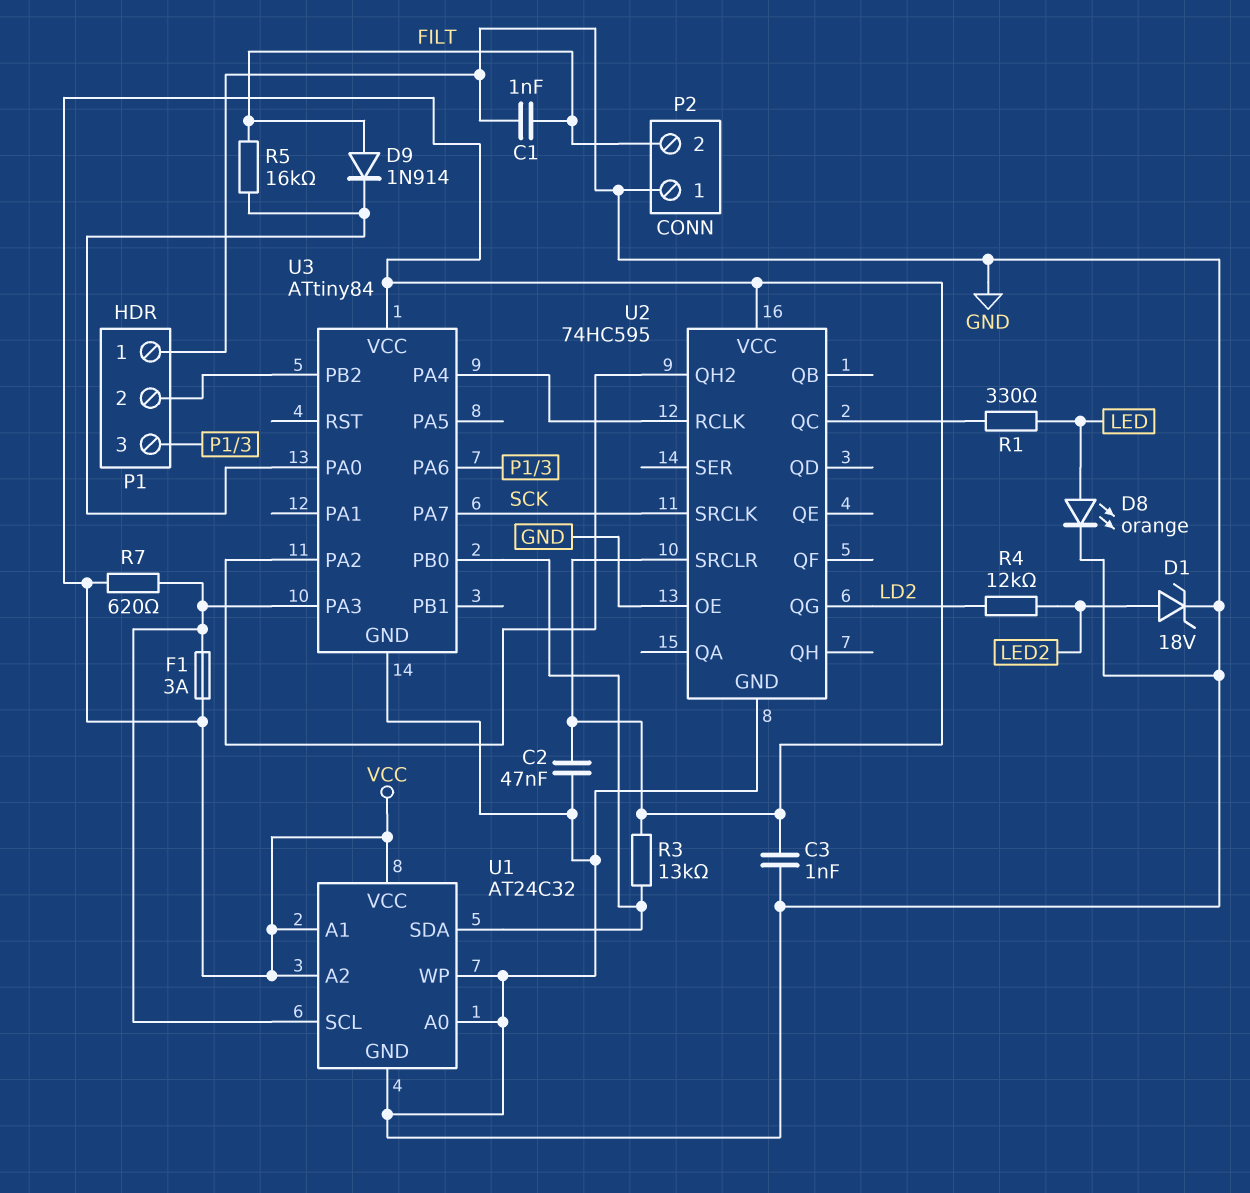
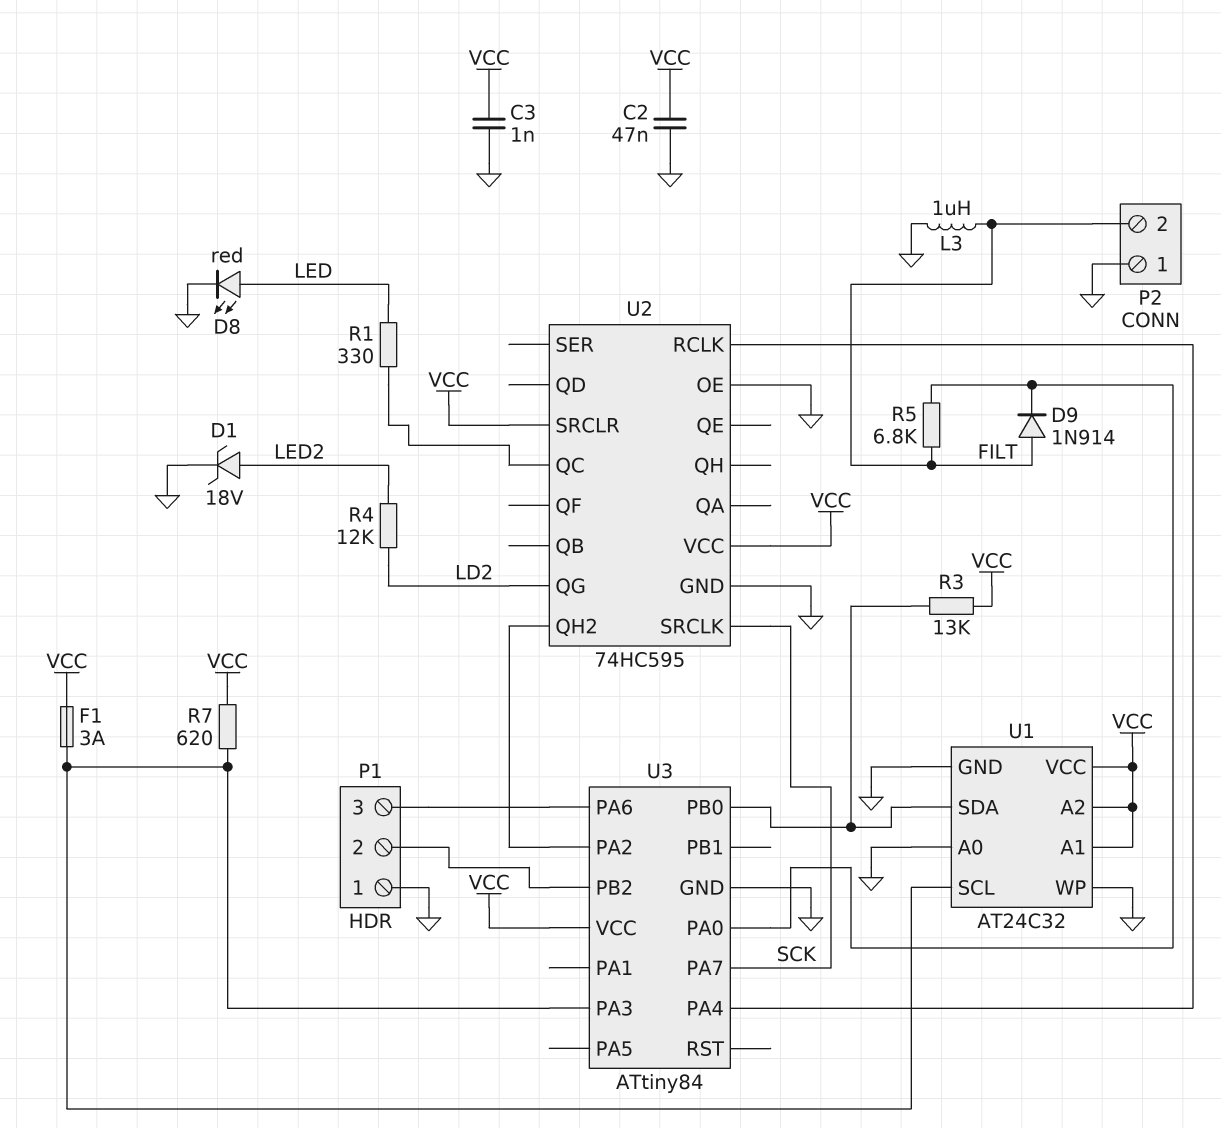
C1: 1nF (FILT, GND) -> none
D8: LED orange (A LED, K GND) -> LED red (A LED, K GND)
L3: none -> 1uH (FILT, GND)
R5: 16k (FILT, U3/PA0) -> 6.8k (FILT, U3/PA0)

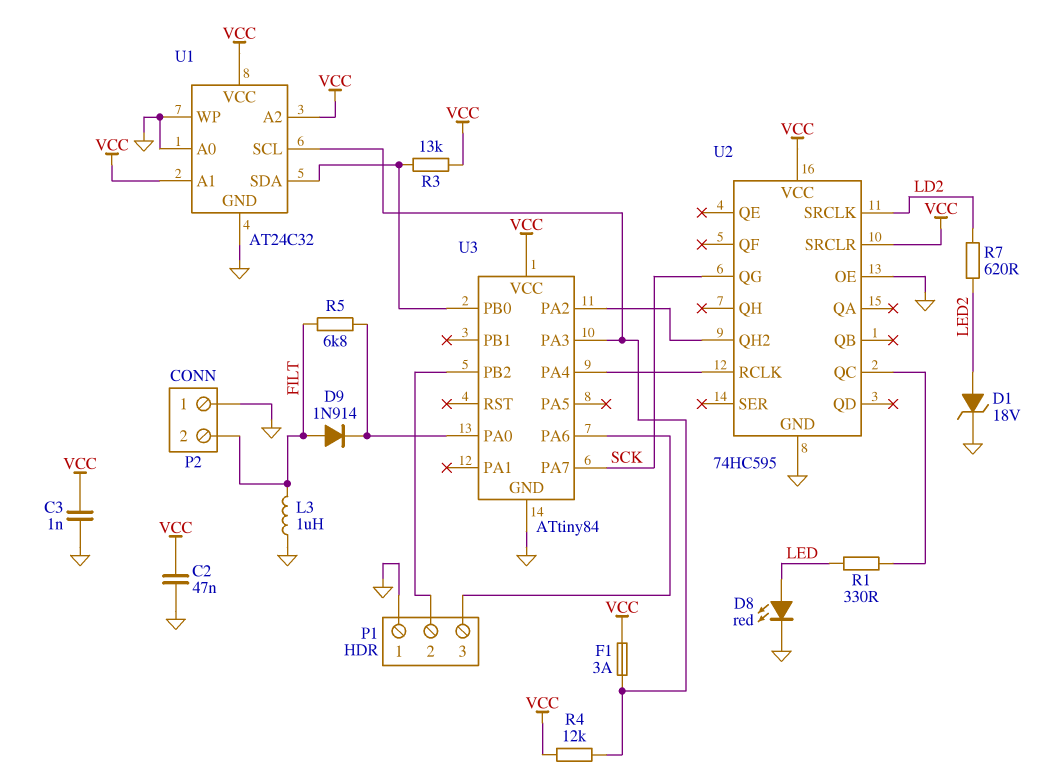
R4: 12k (LD2, LED2) -> 12k (U1/SCL, VCC)
R7: 620 (U1/SCL, VCC) -> 620 (LD2, LED2)
U2 pin QG: LD2 -> SCK
U2 pin SRCLK: SCK -> LD2

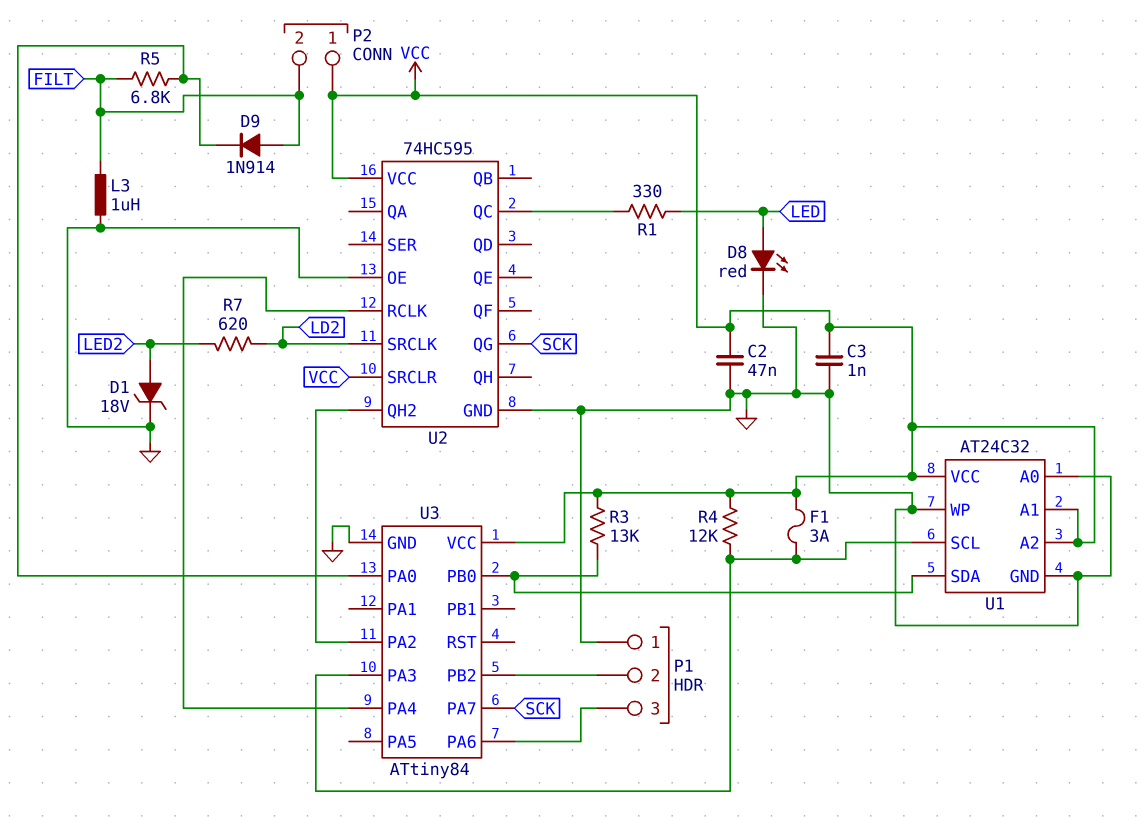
P2 pin 1: GND -> VCC

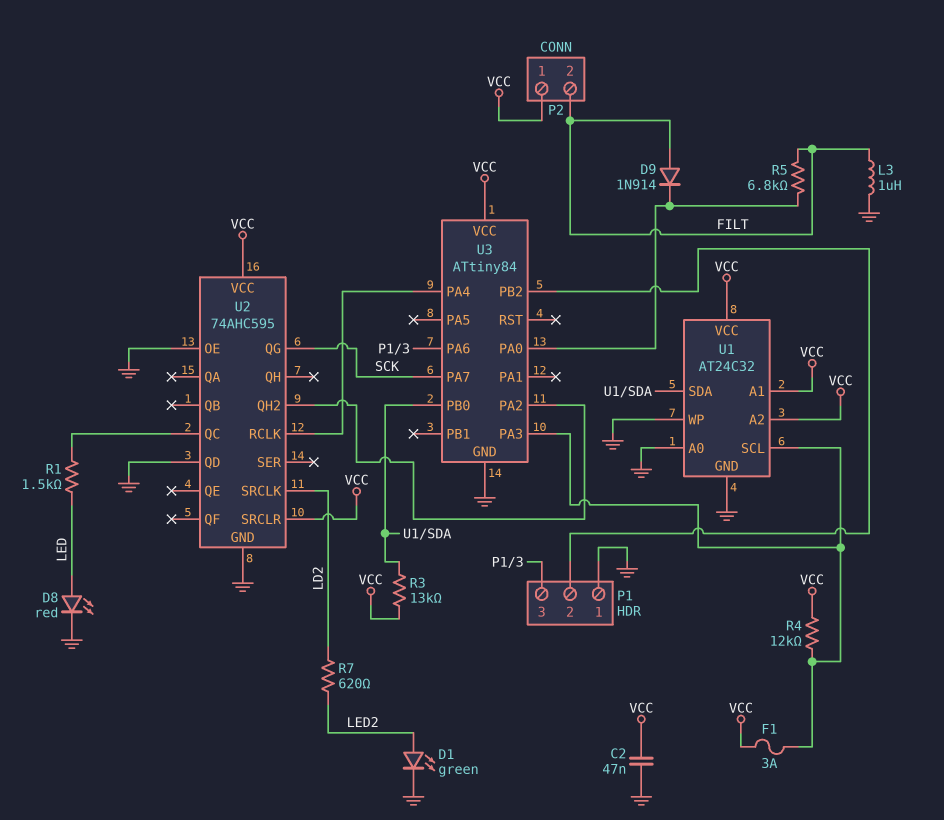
C3: 1nF (GND, VCC) -> none
D1: zener 18V (A LED2, K GND) -> LED green (A LED2, K GND)
R1: 330 (LED, U2/QC) -> 1.5k (LED, U2/QC)
U2: 74HC595 -> 74AHC595
U2 pin QD: none -> GND

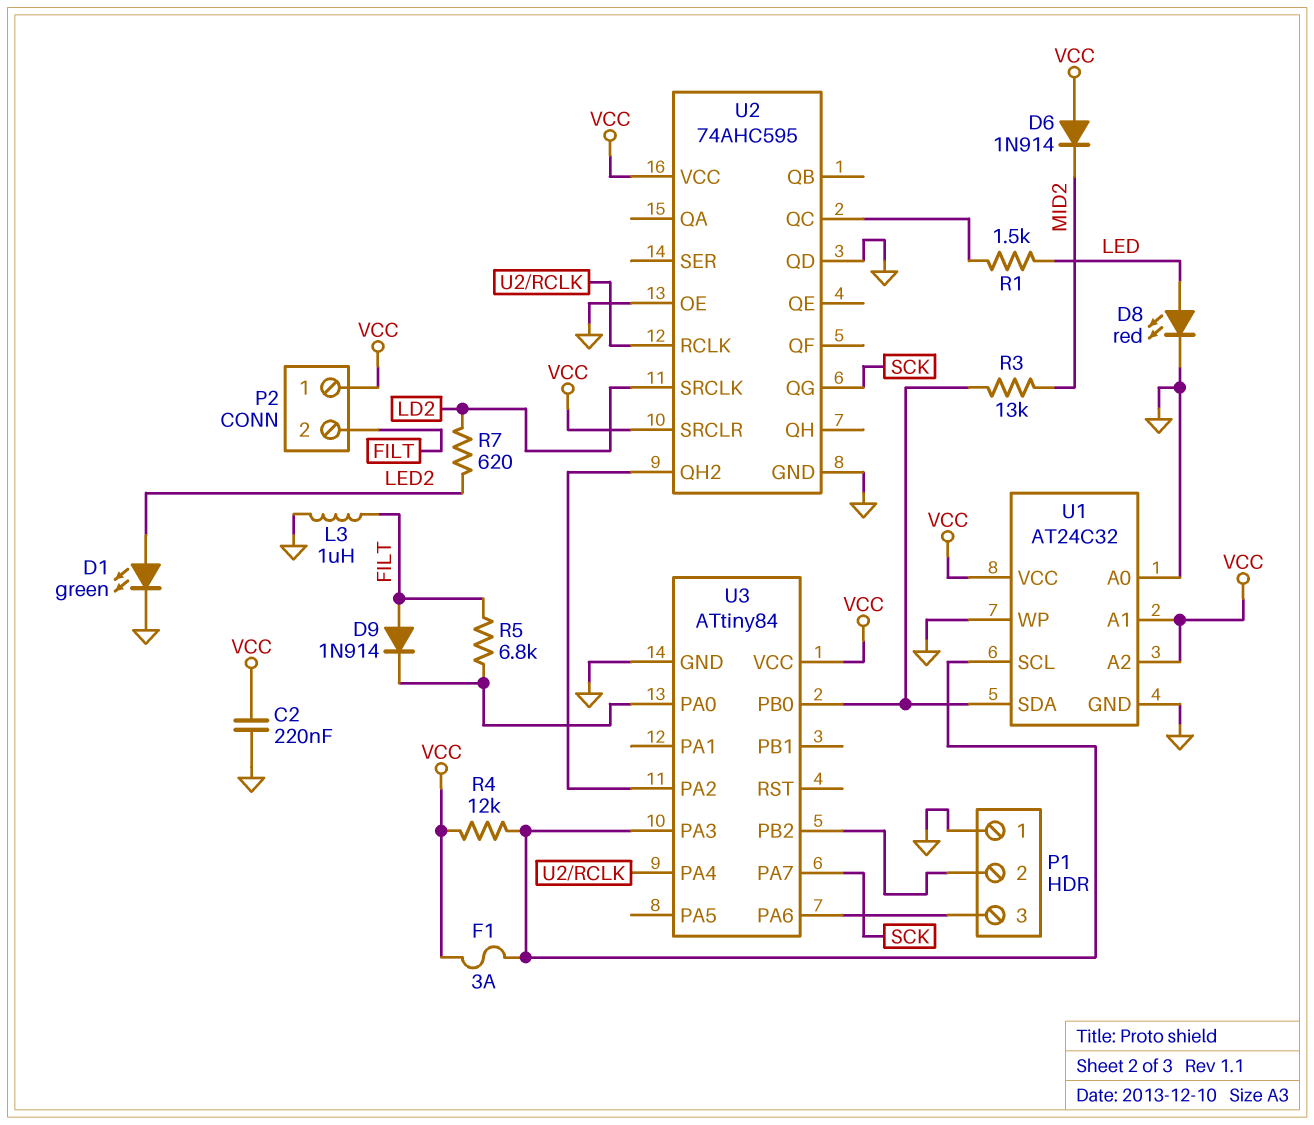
C2: 47nF (GND, VCC) -> 220nF (GND, VCC)
D6: none -> diode 1N914 (A VCC, K MID2)
R3: 13k (U1/SDA, VCC) -> 13k (MID2, U1/SDA)

